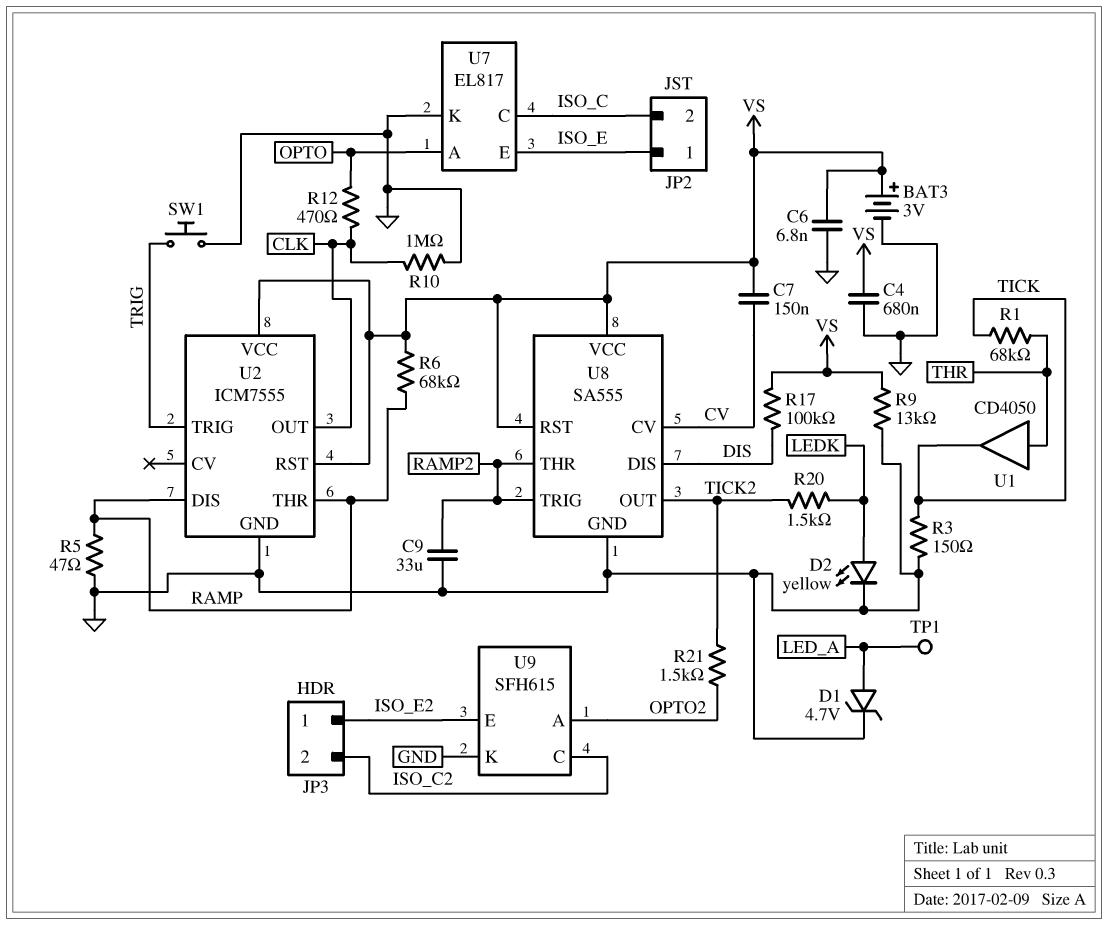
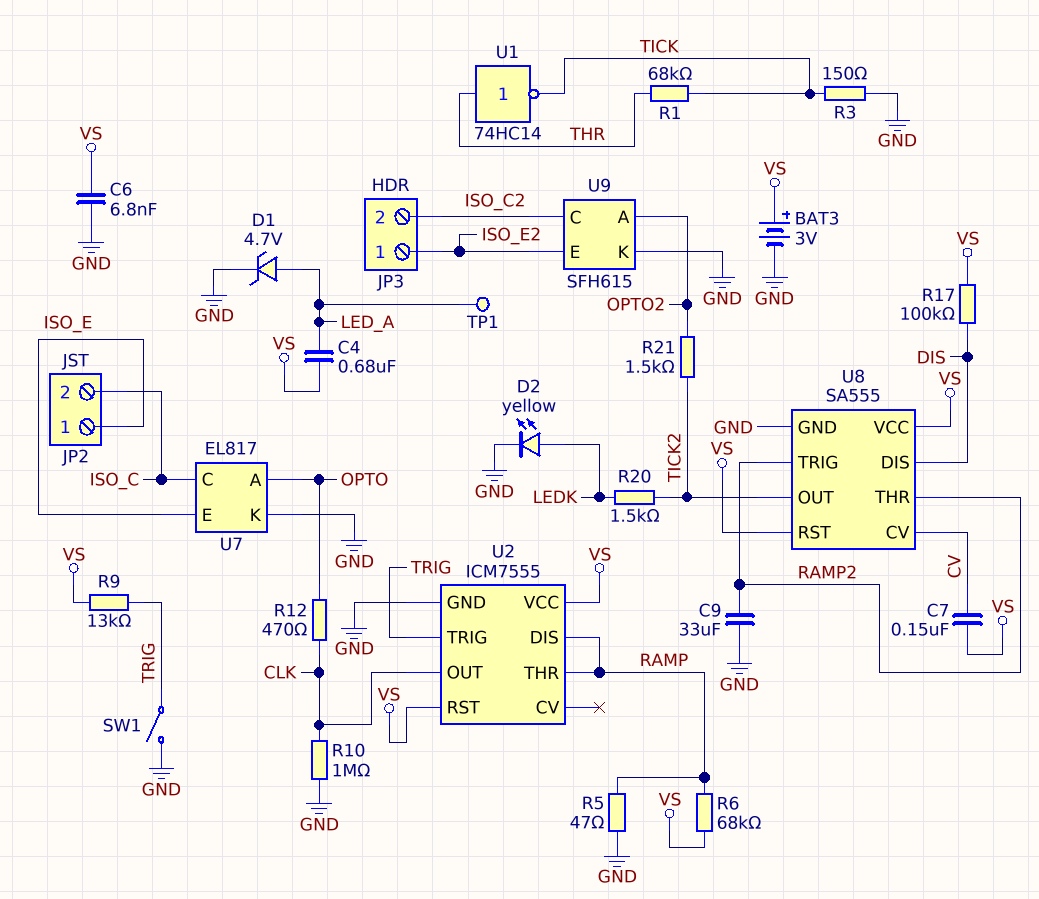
C4: 680nF (GND, VS) -> 680nF (LED_A, VS)
R9: 13k (GND, VS) -> 13k (TRIG, VS)
SW1: button (GND, TRIG) -> switch (GND, TRIG)
U1: buffer CD4050 (in THR, out TICK) -> NOT 74HC14 (in THR, out TICK)

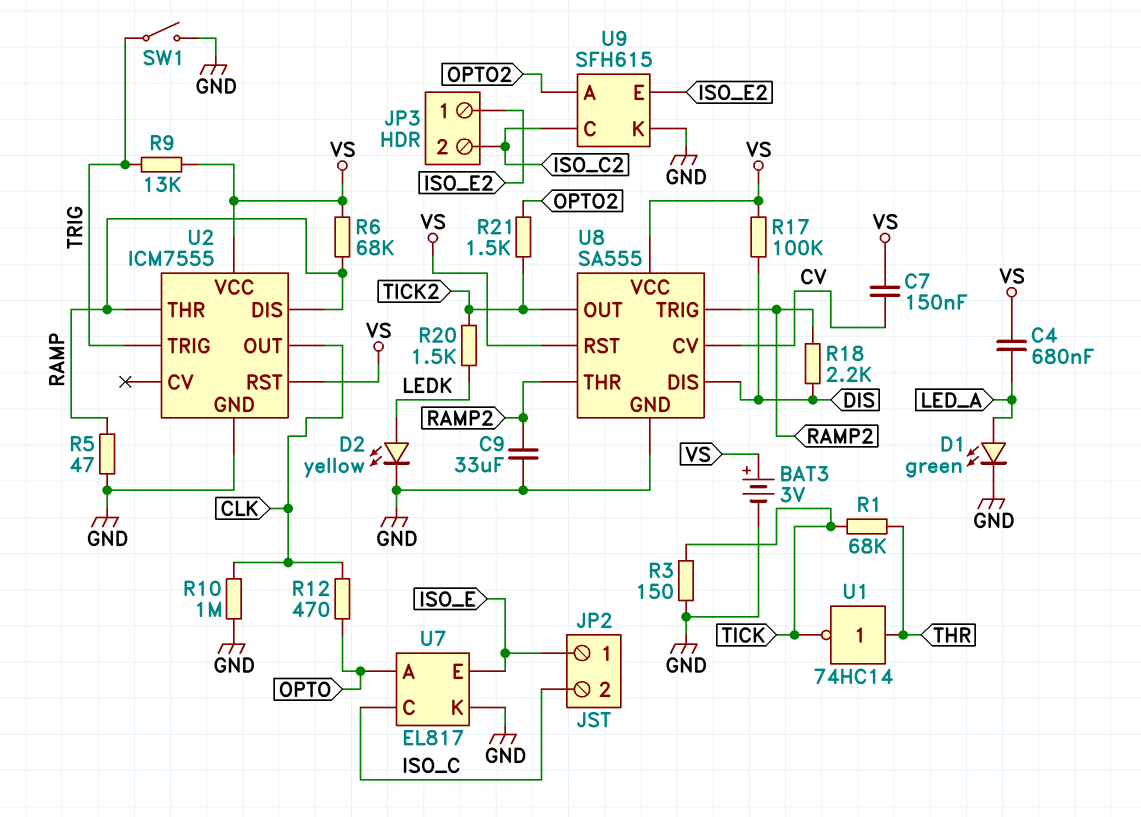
C6: 6.8nF (GND, VS) -> none
D1: zener 4.7V (A LED_A, K GND) -> LED green (A LED_A, K GND)
R18: none -> 2.2k (DIS, RAMP2)
TP1: test point (LED_A) -> none

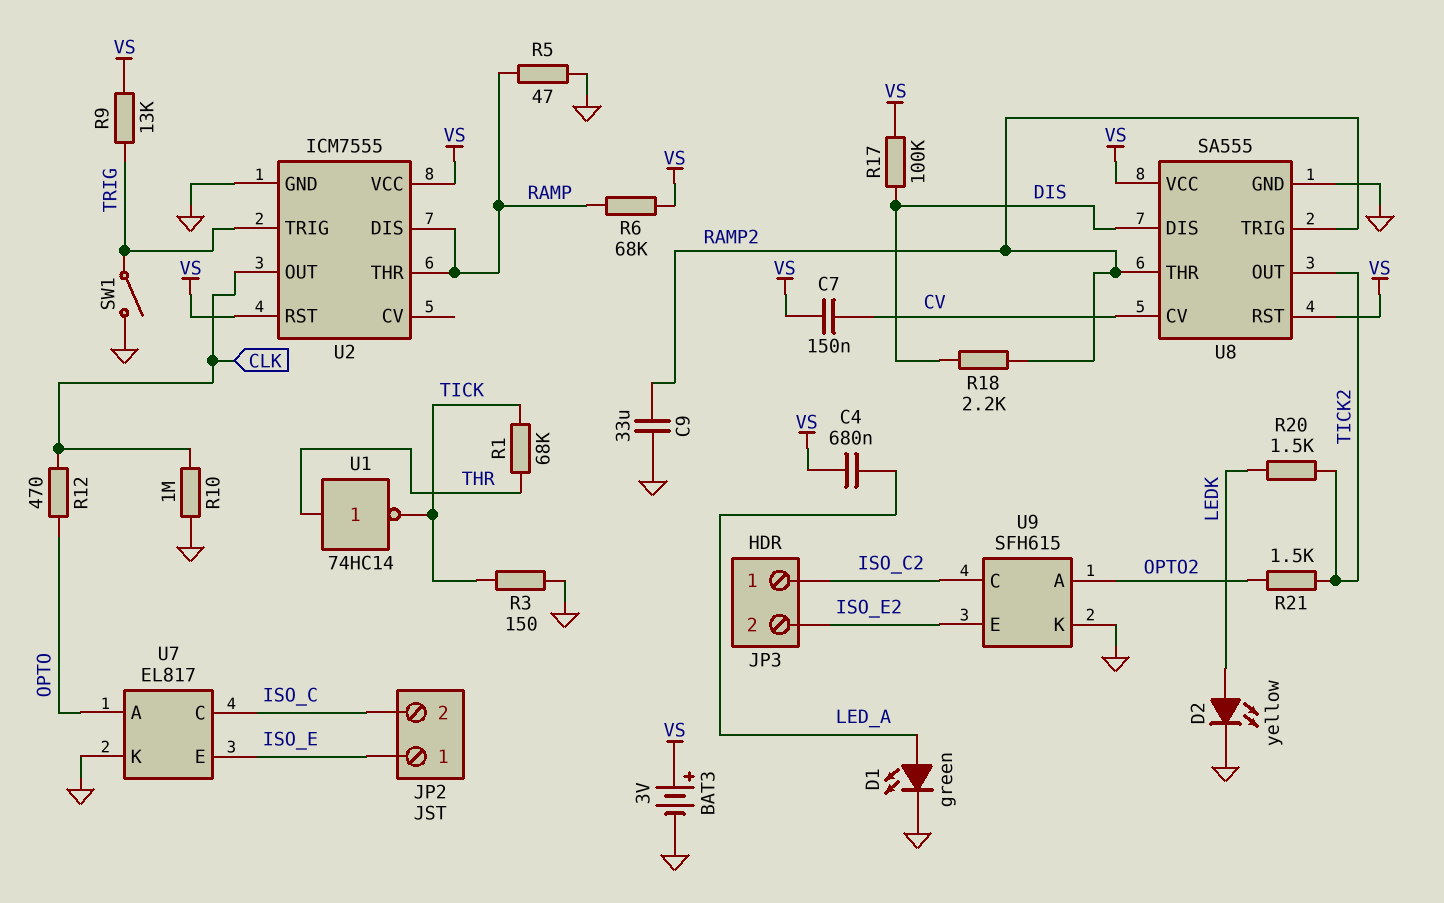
JP3 pin 1: ISO_E2 -> ISO_C2
JP3 pin 2: ISO_C2 -> ISO_E2

